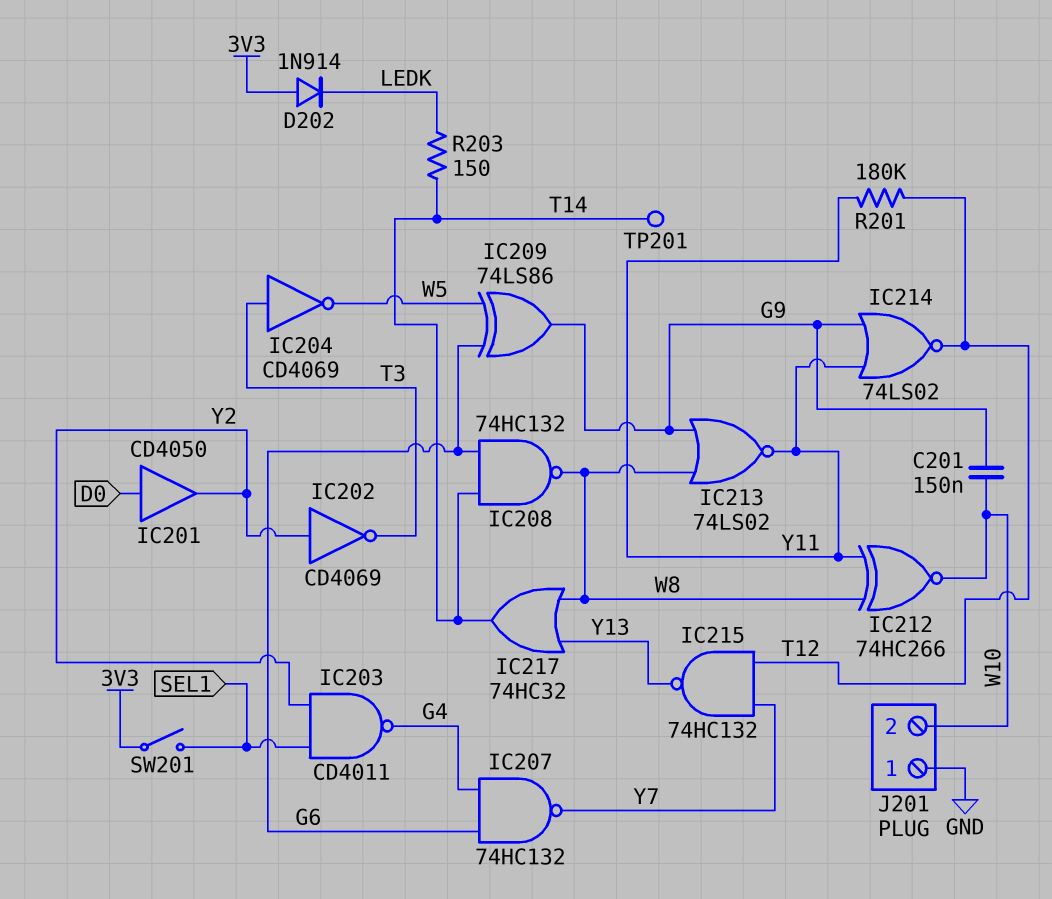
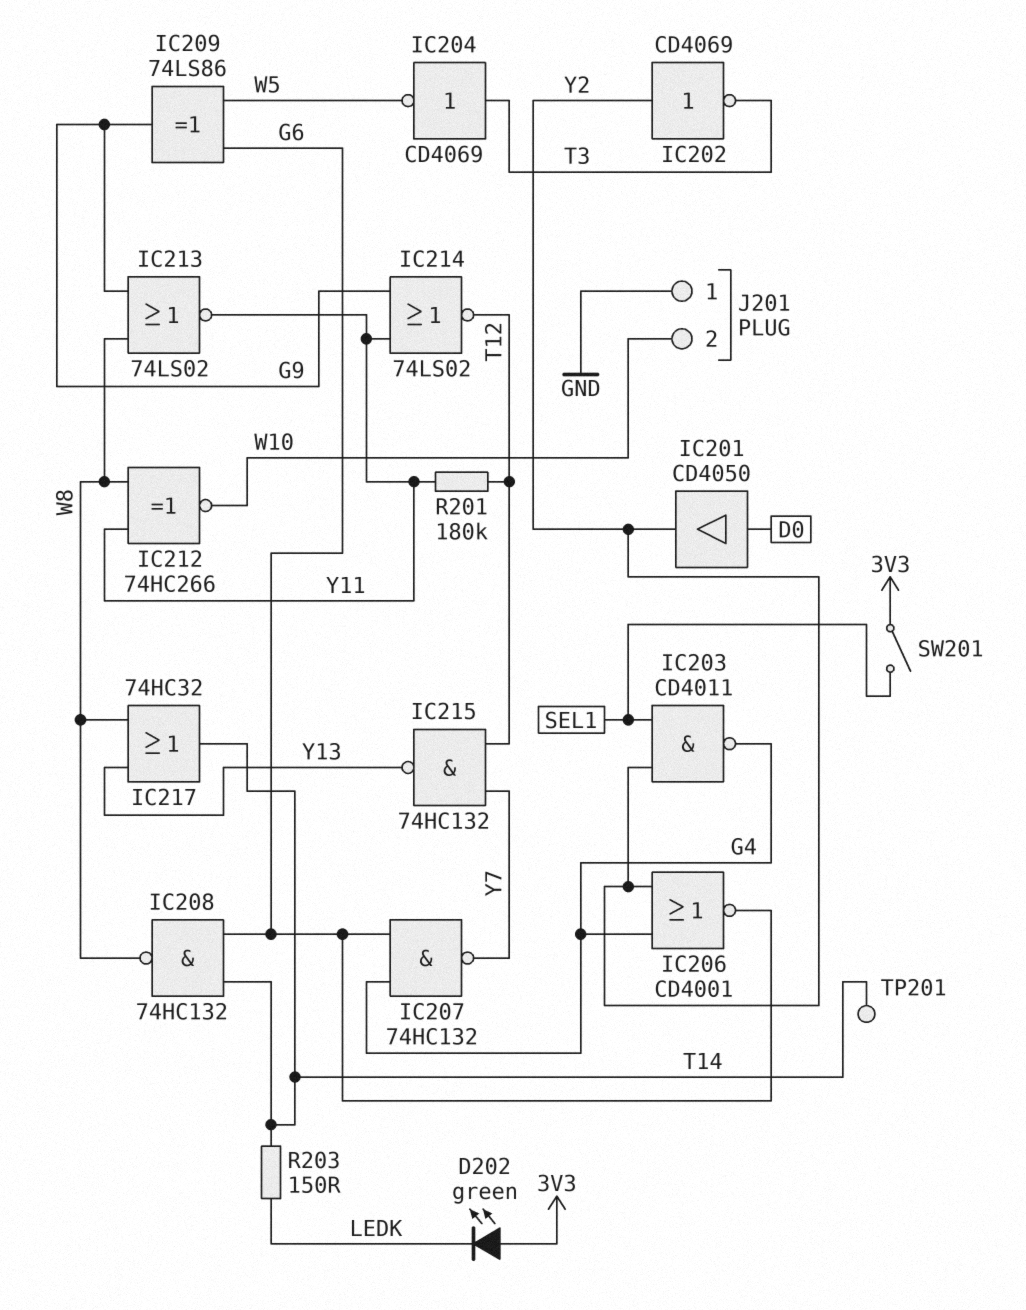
C201: 150nF (G9, W10) -> none
D202: diode 1N914 (A 3V3, K LEDK) -> LED green (A 3V3, K LEDK)
IC206: none -> NOR CD4001 (in G4, in Y2, out G6)

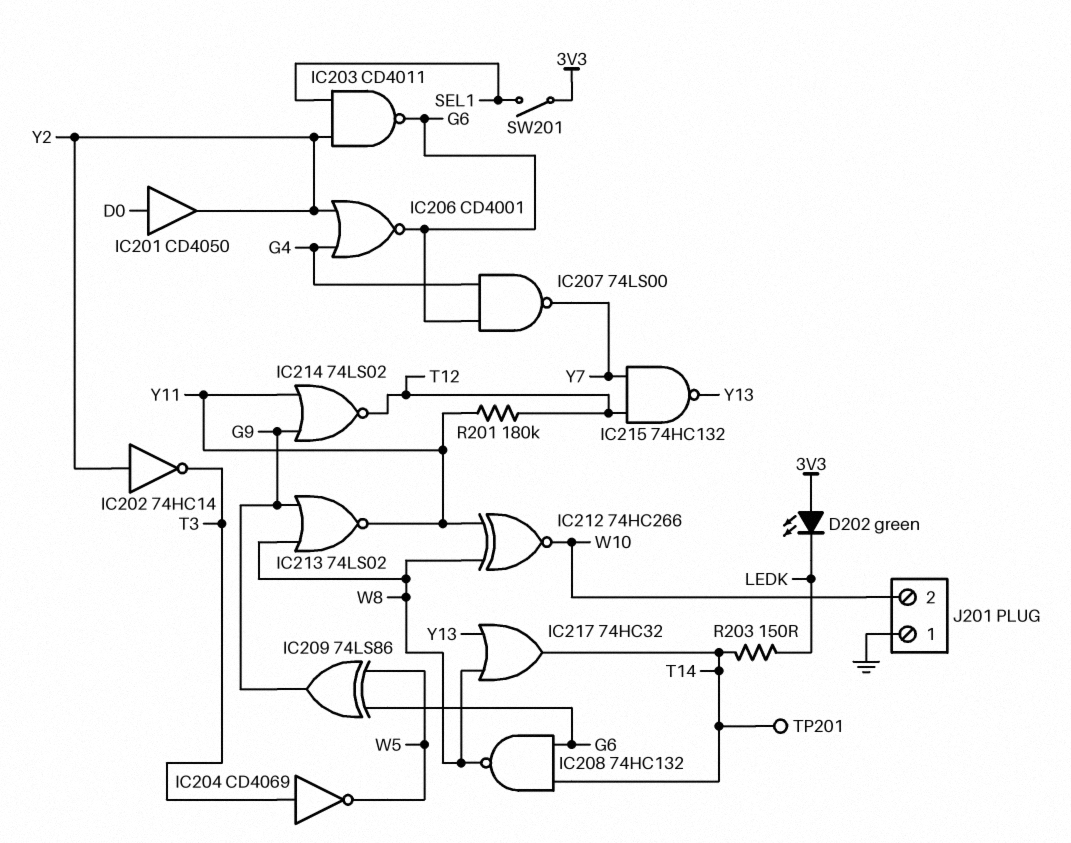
IC202: NOT CD4069 (in Y2, out T3) -> NOT 74HC14 (in Y2, out T3)
IC203: NAND CD4011 (in SEL1, in Y2, out G4) -> NAND CD4011 (in SEL1, in Y2, out G6)
IC207: NAND 74HC132 (in G4, in G6, out Y7) -> NAND 74LS00 (in G4, in G6, out Y7)

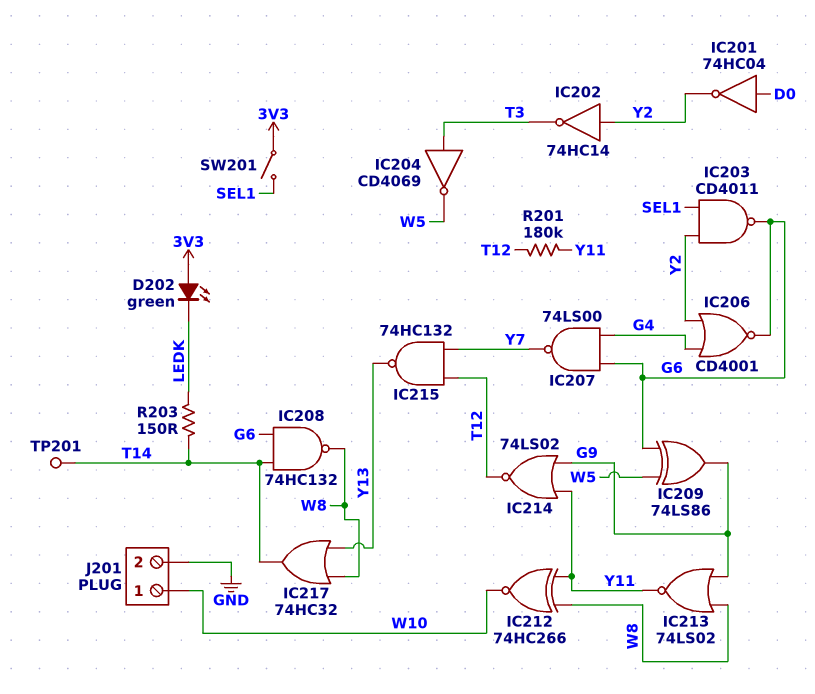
IC201: buffer CD4050 (in D0, out Y2) -> NOT 74HC04 (in D0, out Y2)
J201 pin 1: GND -> W10
J201 pin 2: W10 -> GND

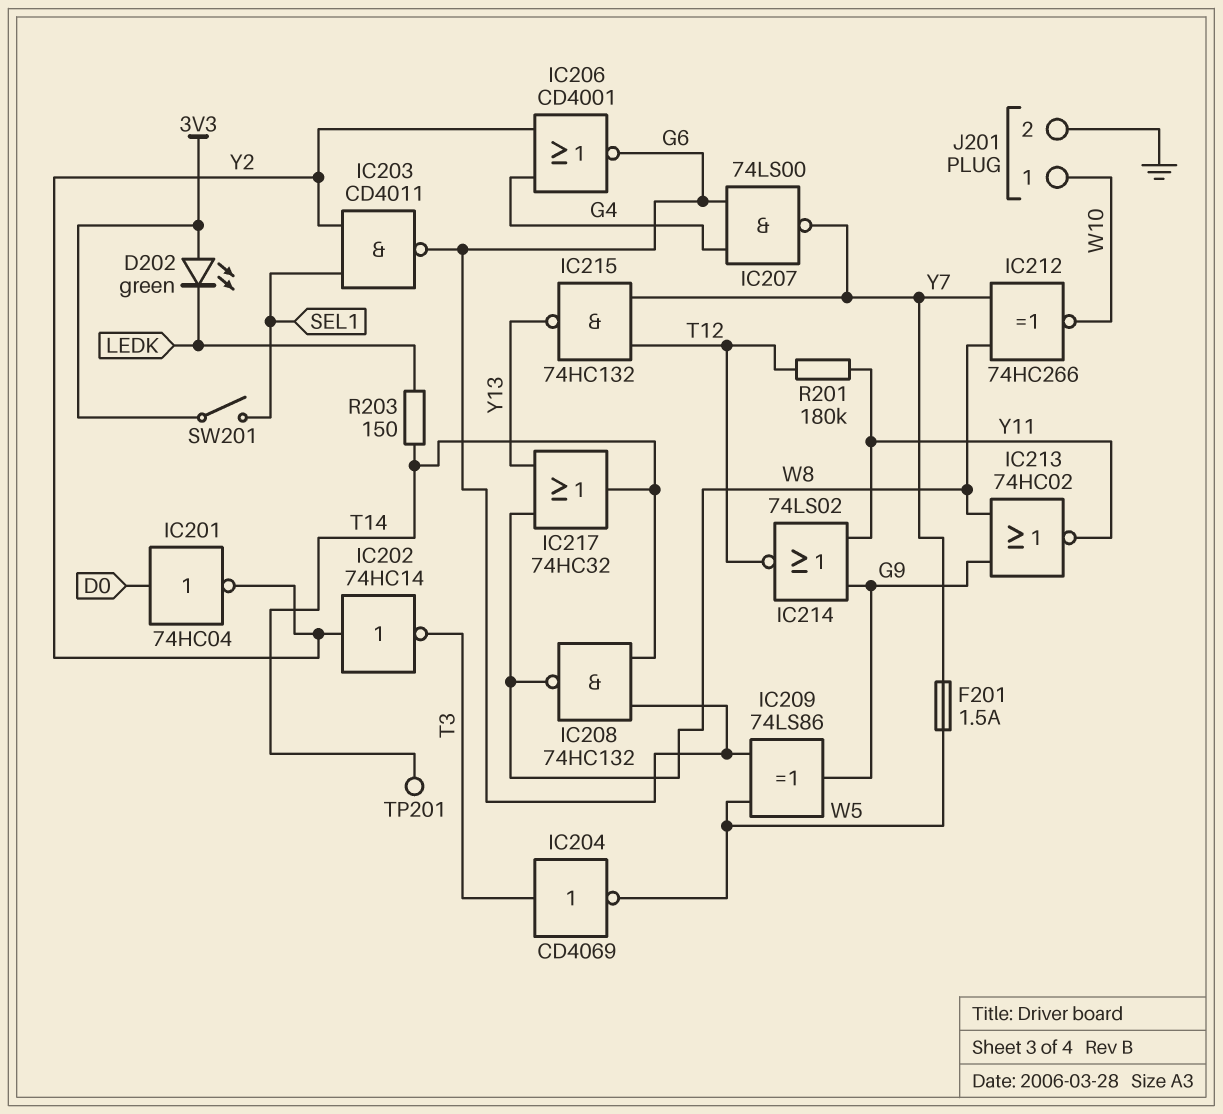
F201: none -> 1.5A (W5, Y7)
IC212: XNOR 74HC266 (in W8, in Y11, out W10) -> XNOR 74HC266 (in W8, in Y7, out W10)
IC213: NOR 74LS02 (in G9, in W8, out Y11) -> NOR 74HC02 (in G9, in W8, out Y11)

